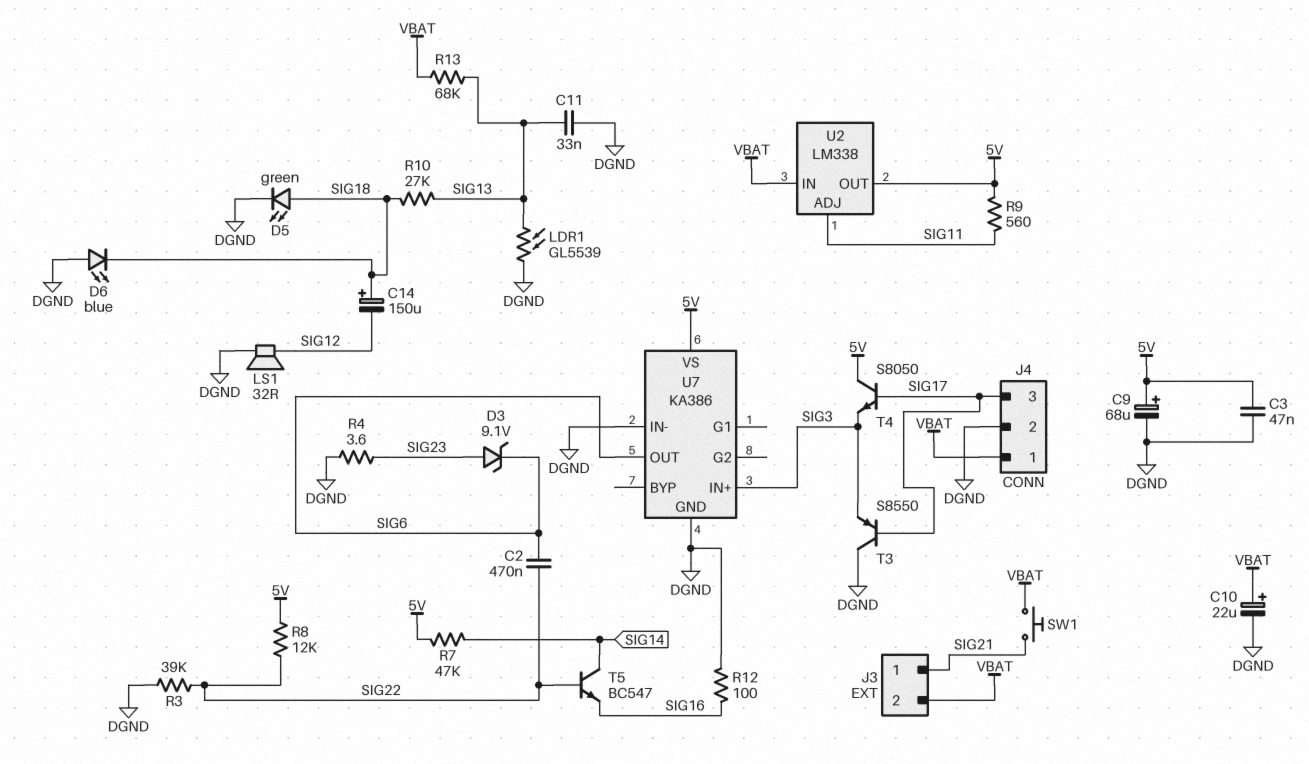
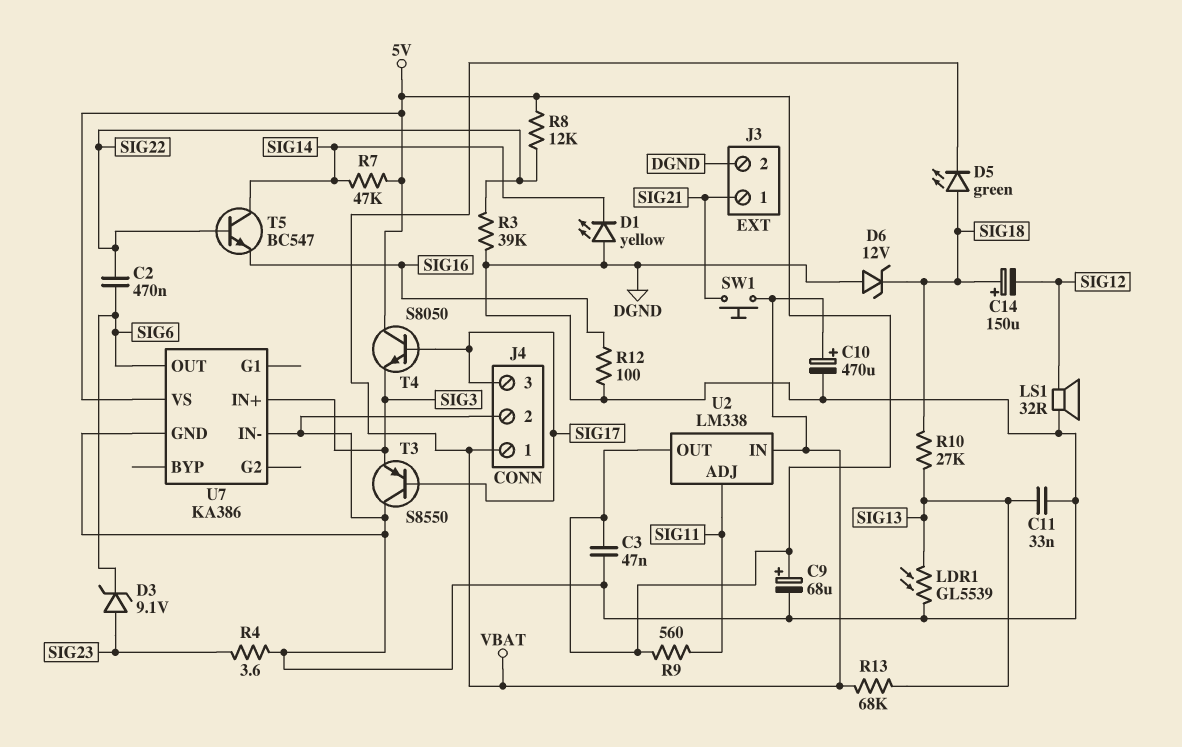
C10: 22uF (plus VBAT, minus DGND) -> 470uF (plus VBAT, minus DGND)
D1: none -> LED yellow (A DGND, K SIG14)
D5: LED green (A SIG18, K DGND) -> LED green (A SIG18, K VBAT)
D6: LED blue (A DGND, K SIG18) -> zener 12V (A DGND, K SIG18)
J3 pin 2: VBAT -> DGND

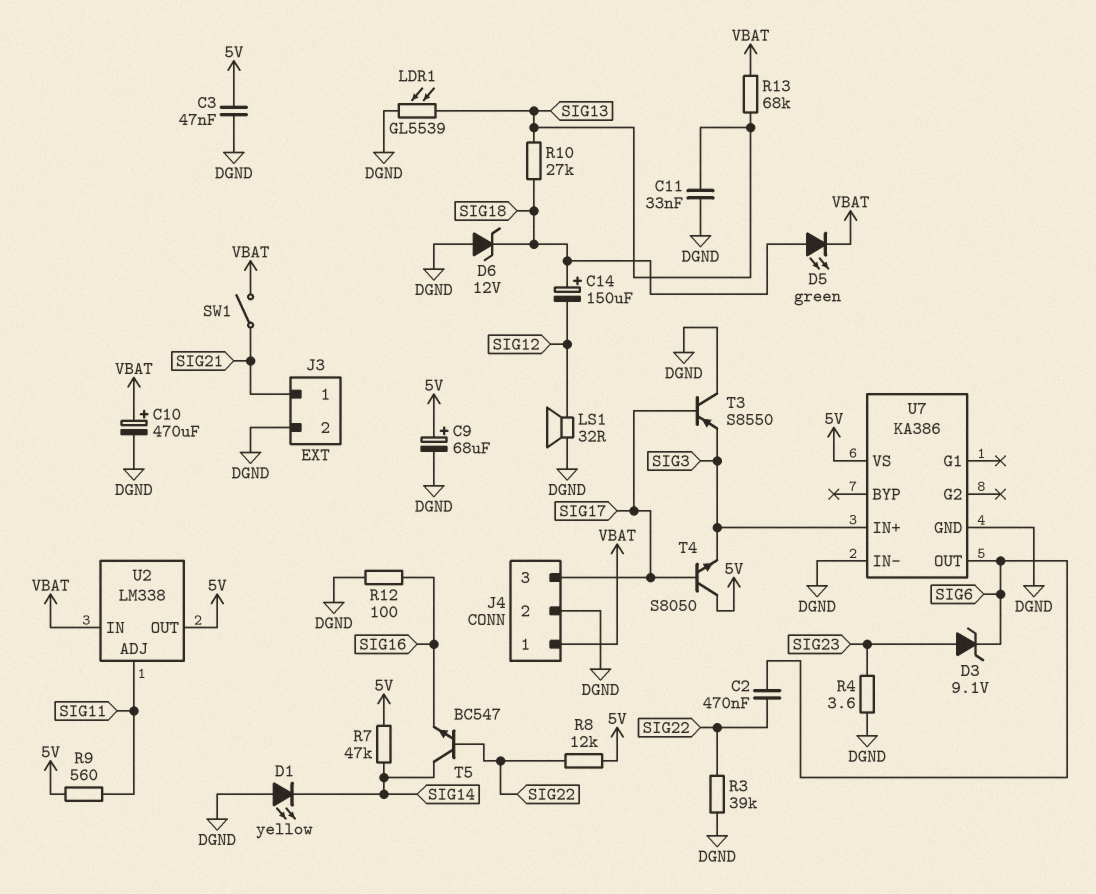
SW1: button (SIG21, VBAT) -> switch (SIG21, VBAT)

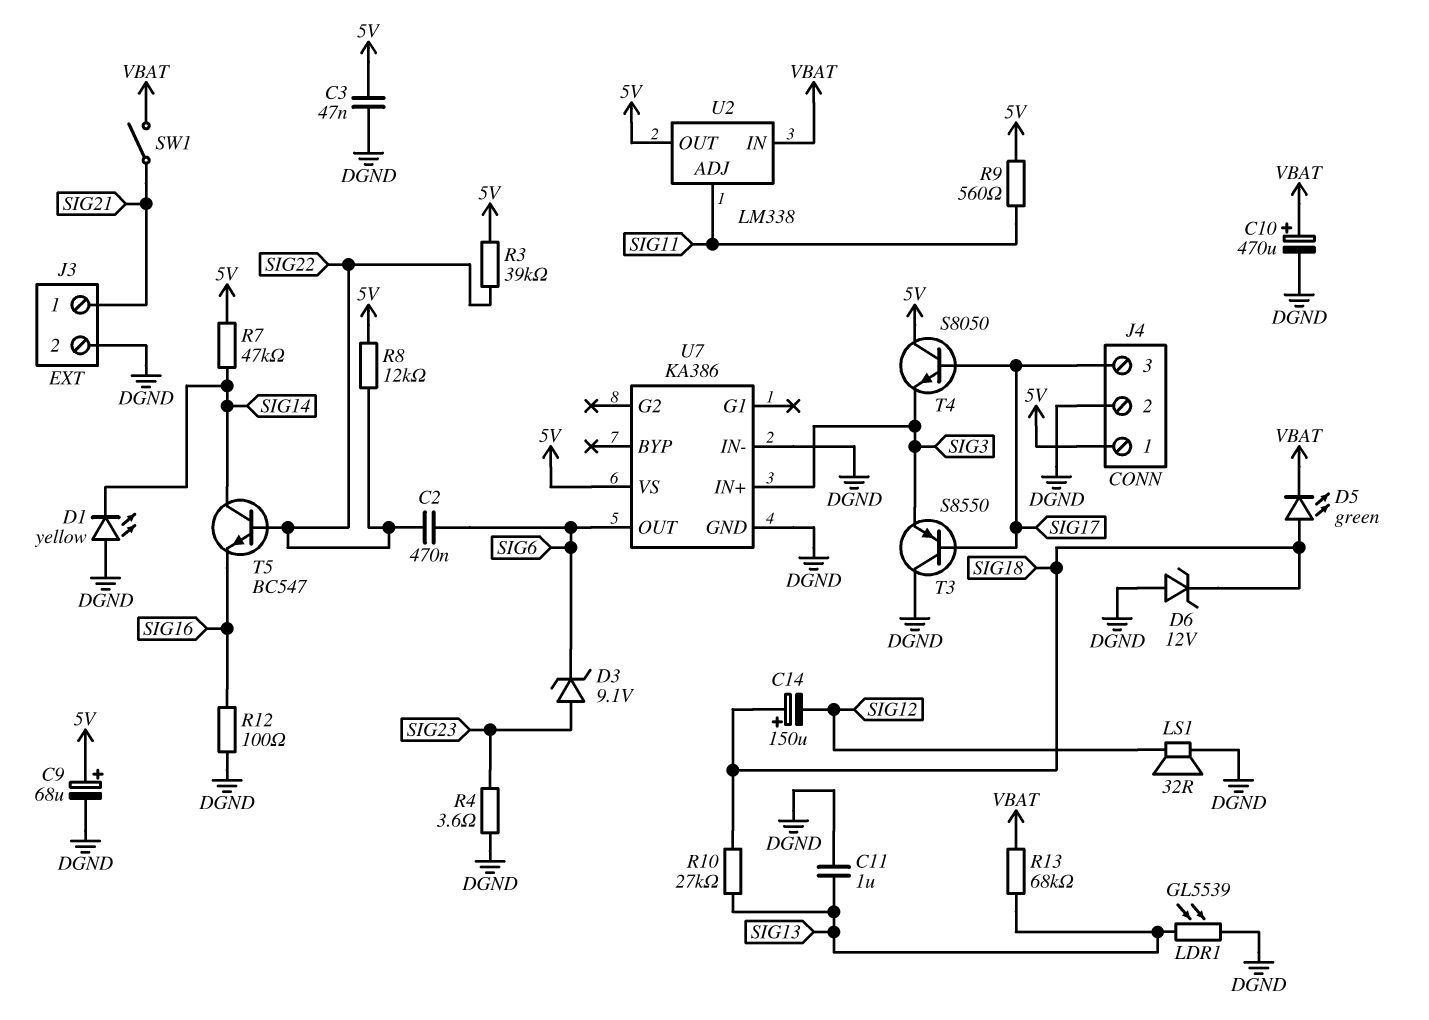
C11: 33nF (DGND, SIG13) -> 1uF (DGND, SIG13)
J4 pin 1: VBAT -> 5V
R3: 39k (DGND, SIG22) -> 39k (5V, SIG22)

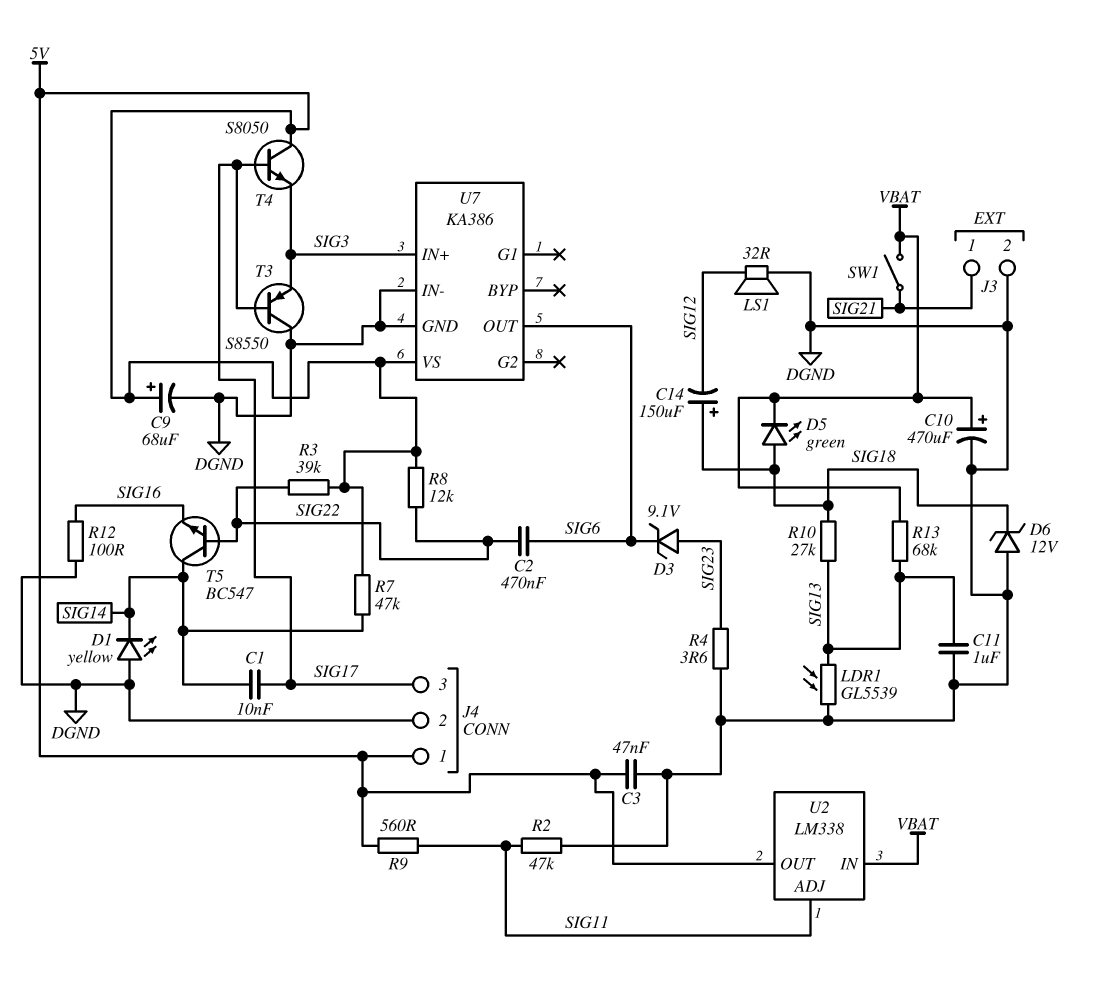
C1: none -> 10nF (SIG14, SIG17)
R2: none -> 47k (DGND, SIG11)

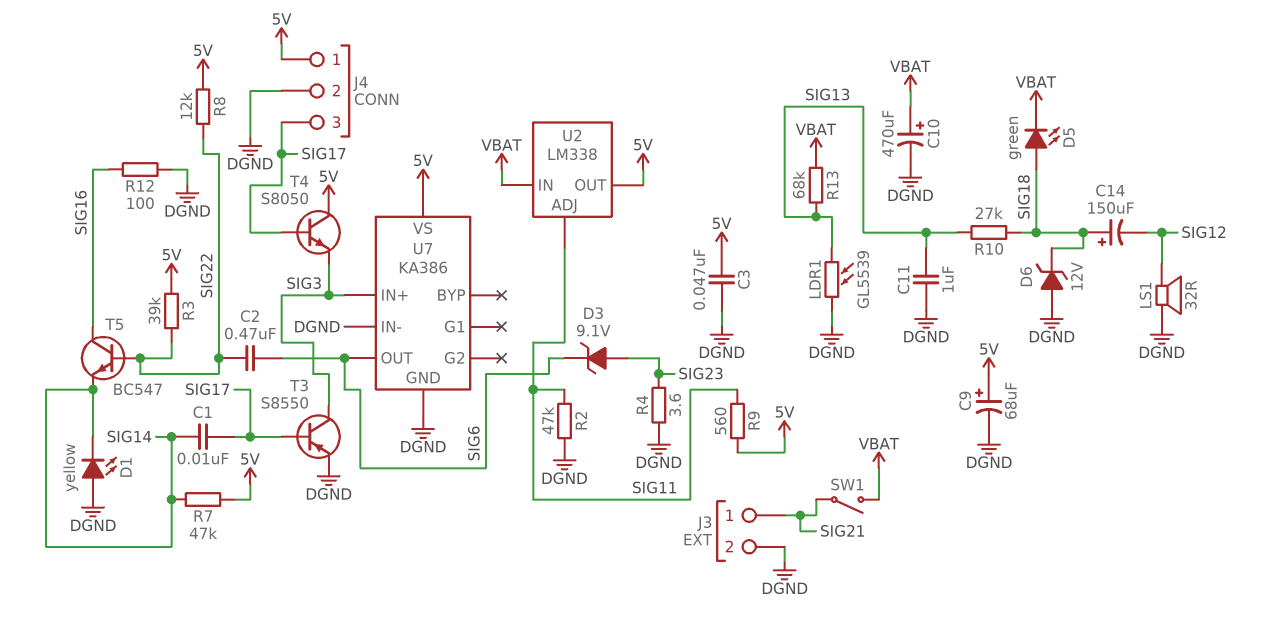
T3: PNP S8550 (B SIG17, C DGND, E SIG3) -> PNP S8550 (B SIG17, C SIG3, E DGND)
T5: NPN BC547 (B SIG22, C SIG14, E SIG16) -> NPN BC547 (B SIG22, C SIG16, E SIG14)

